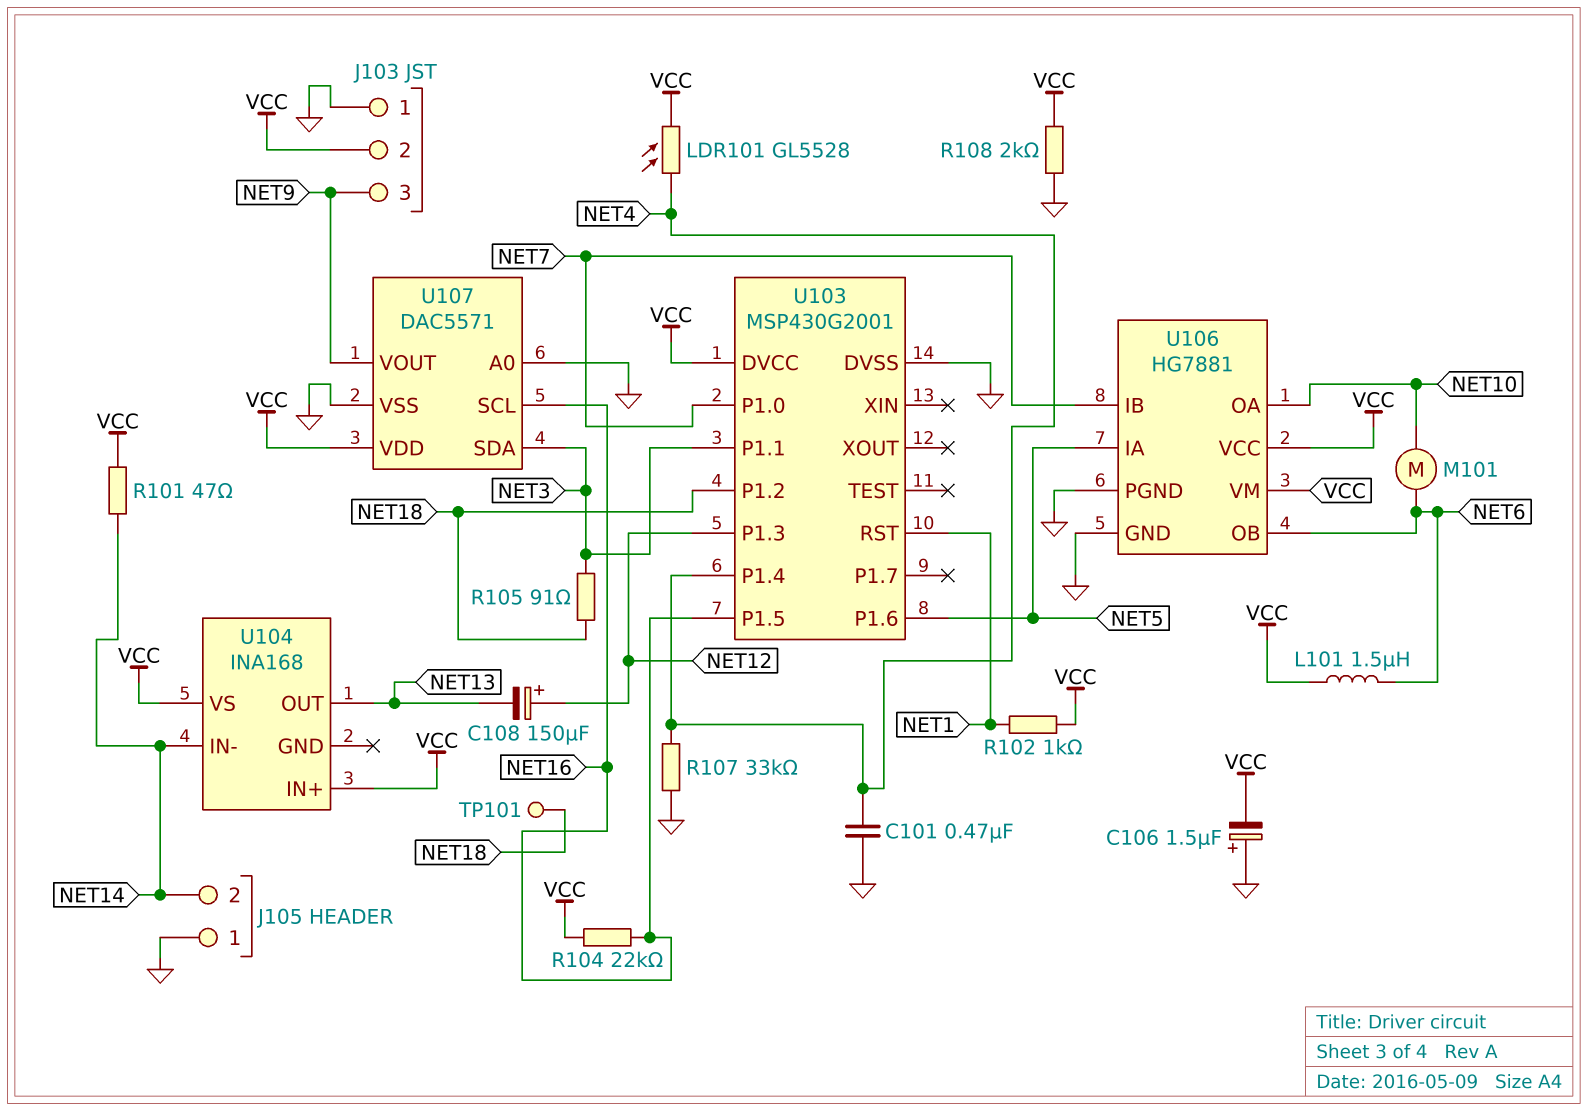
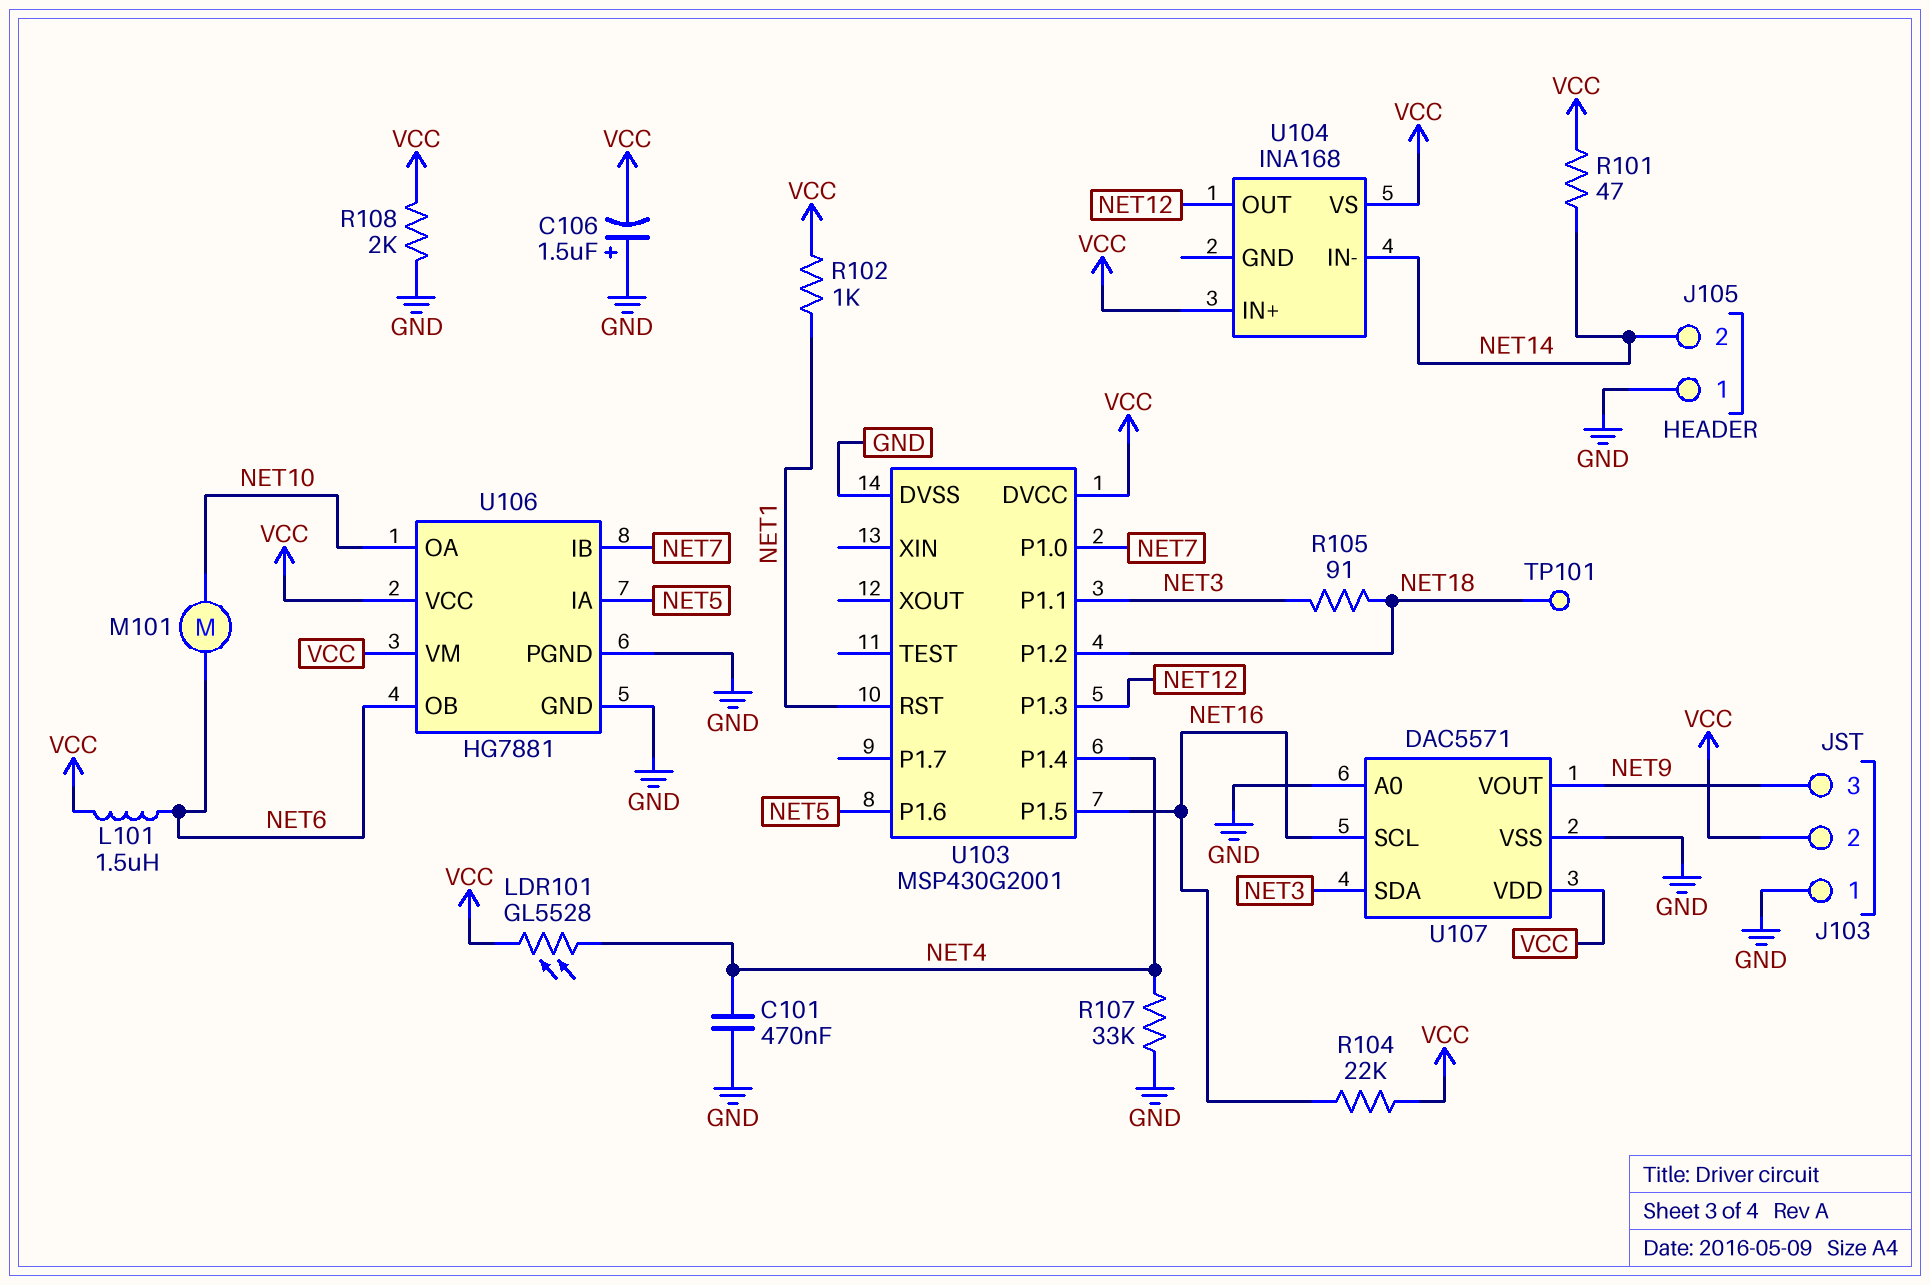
C108: 150uF (plus NET12, minus NET13) -> none
U104 pin OUT: NET13 -> NET12

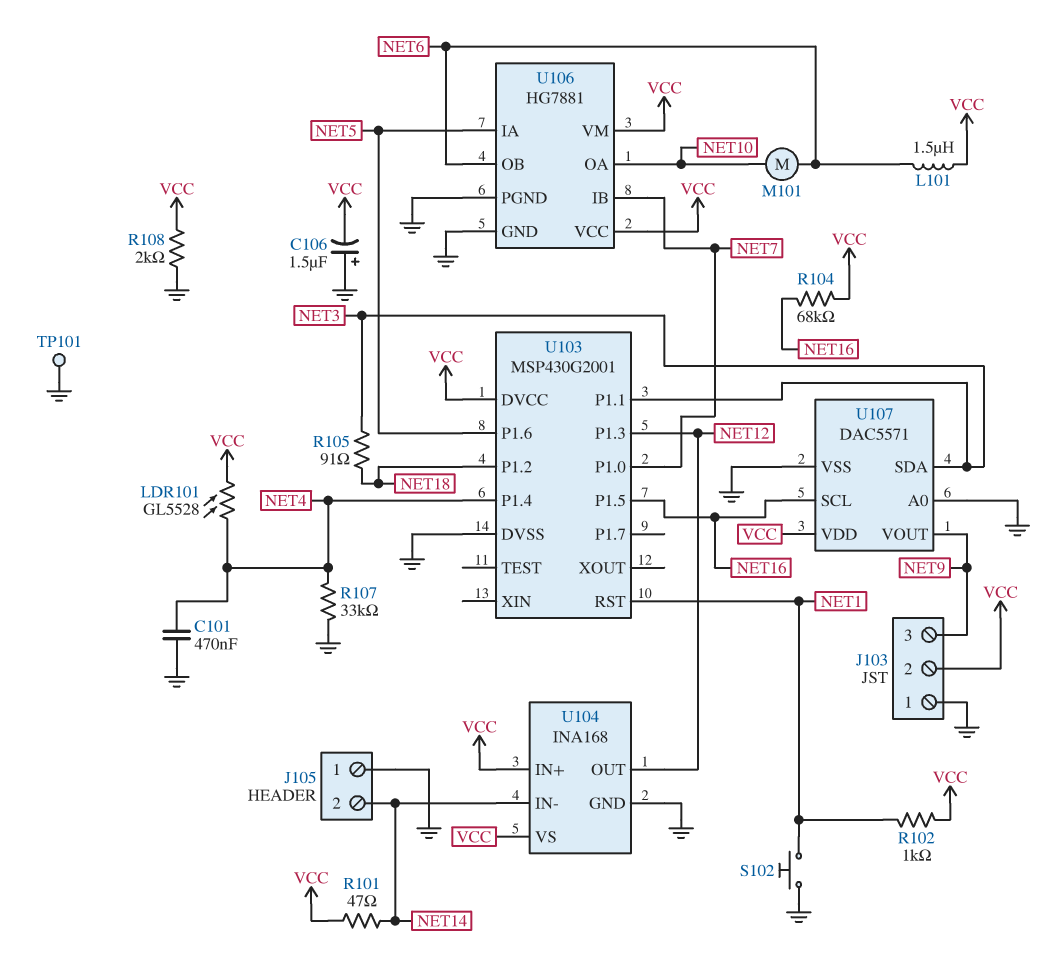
R104: 22k (NET16, VCC) -> 68k (NET16, VCC)
S102: none -> button (GND, NET1)
TP101: test point (NET18) -> test point (GND)
U104 pin GND: none -> GND

